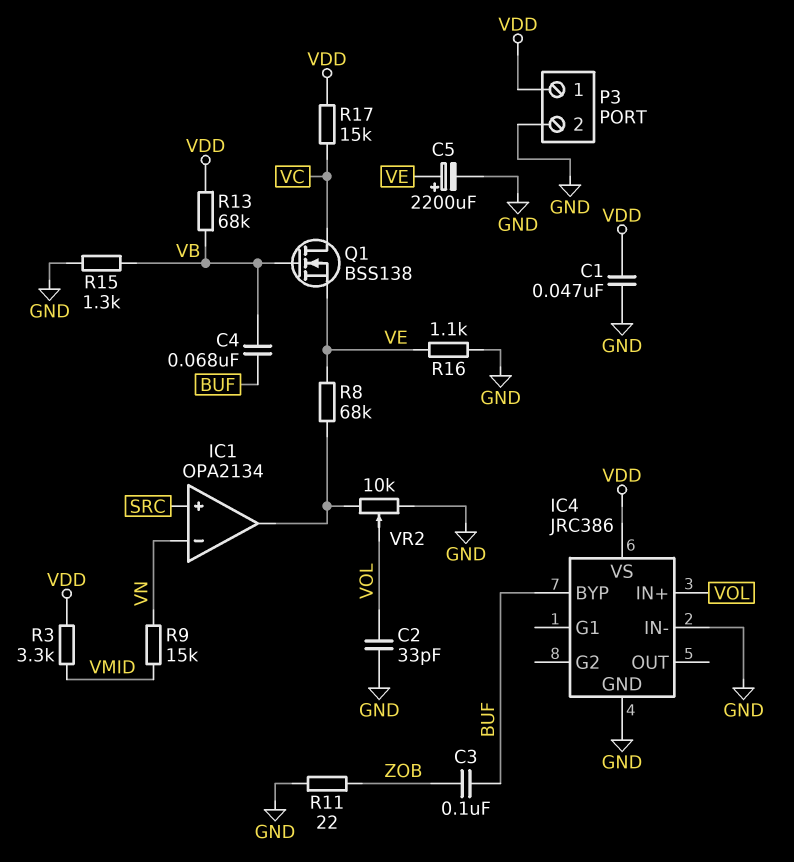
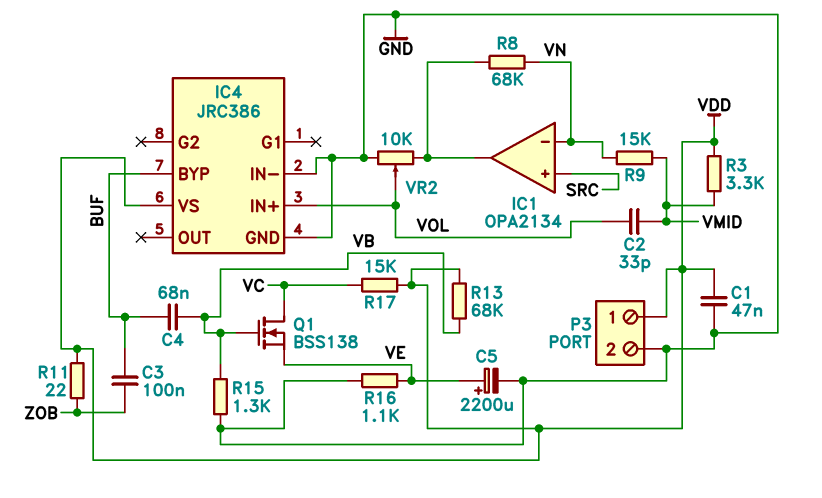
C2: 33pF (GND, VOL) -> 33pF (VMID, VOL)
R8: 68k (IC1/out, VE) -> 68k (IC1/out, VN)
R11: 22 (GND, ZOB) -> 22 (VDD, ZOB)

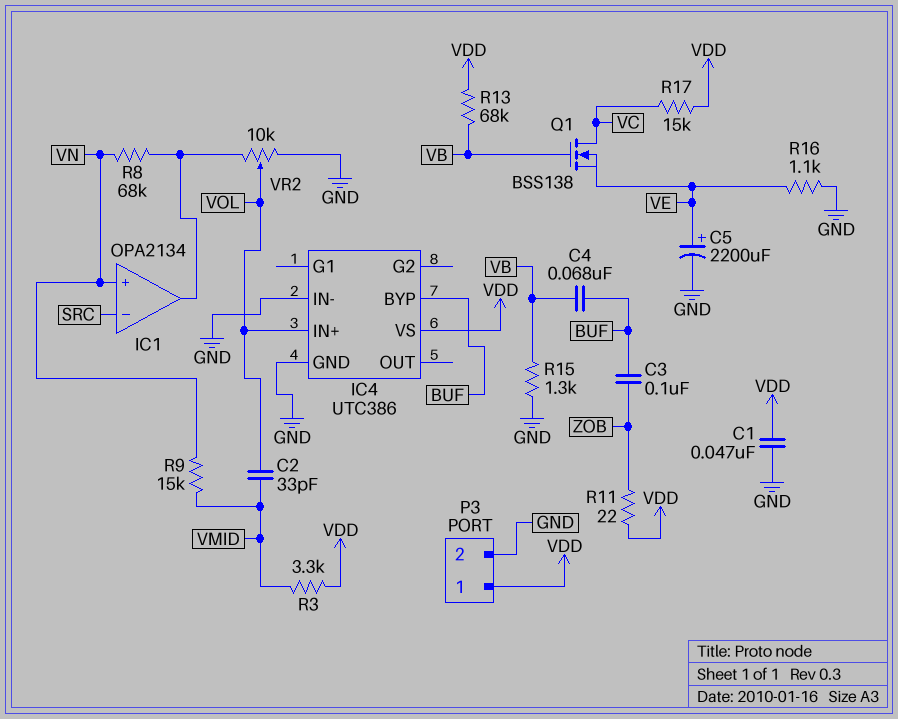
IC1 pin in+: SRC -> VN
IC1 pin in-: VN -> SRC
IC4: JRC386 -> UTC386

